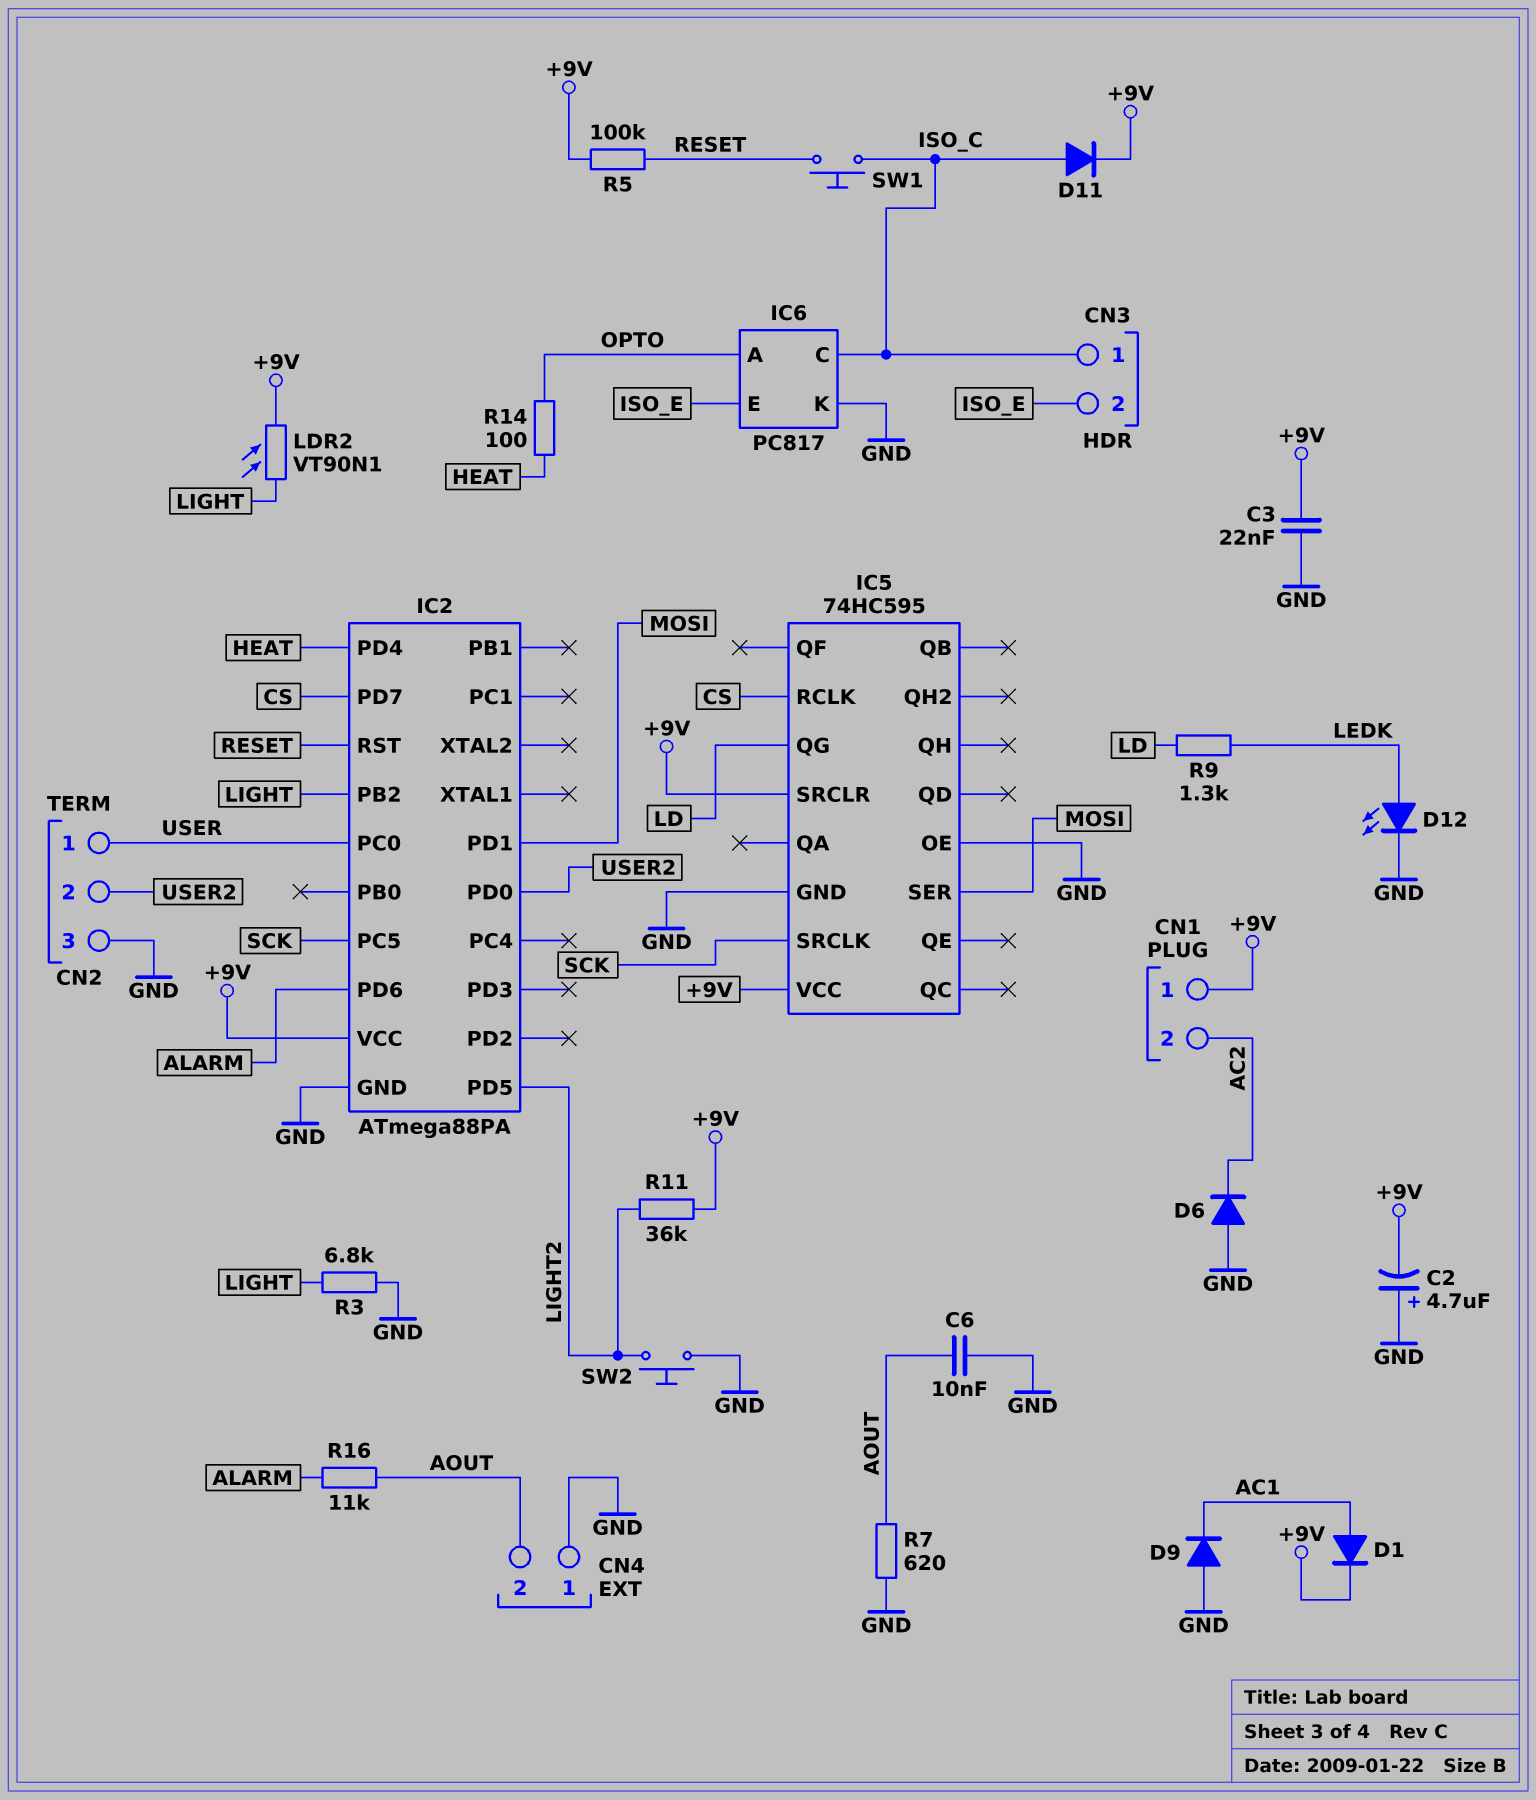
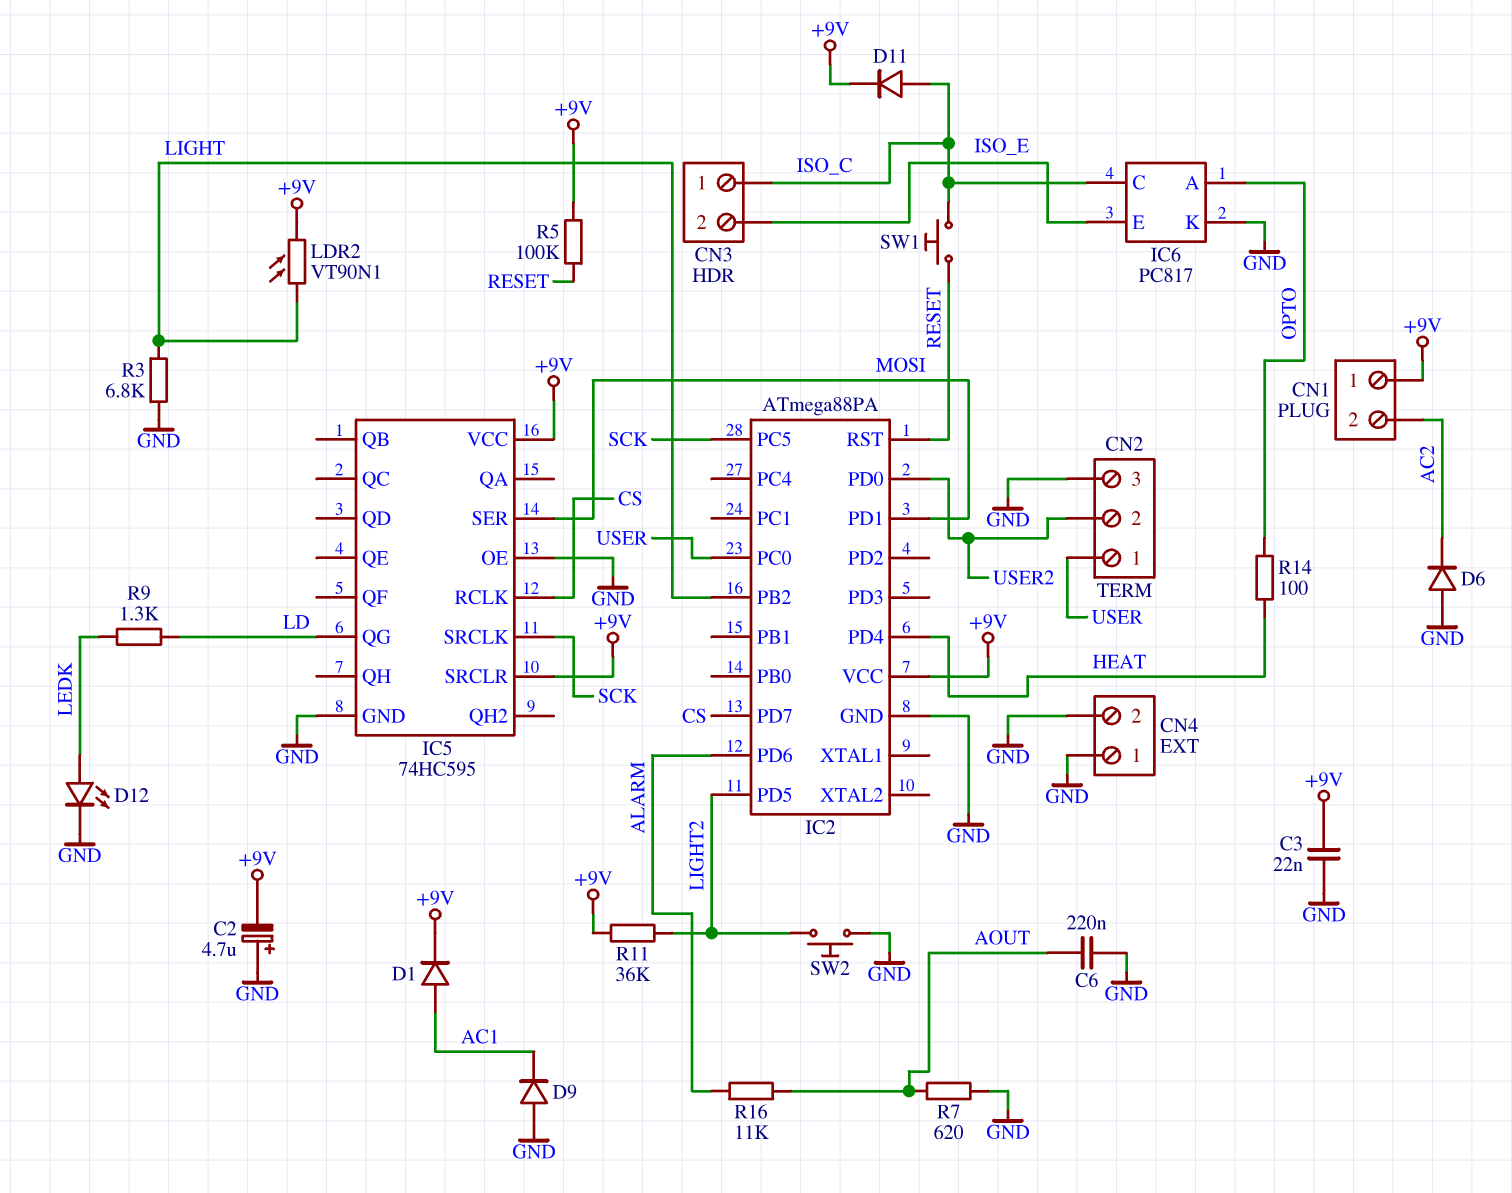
C6: 10nF (AOUT, GND) -> 220nF (AOUT, GND)
CN4 pin 2: AOUT -> GND

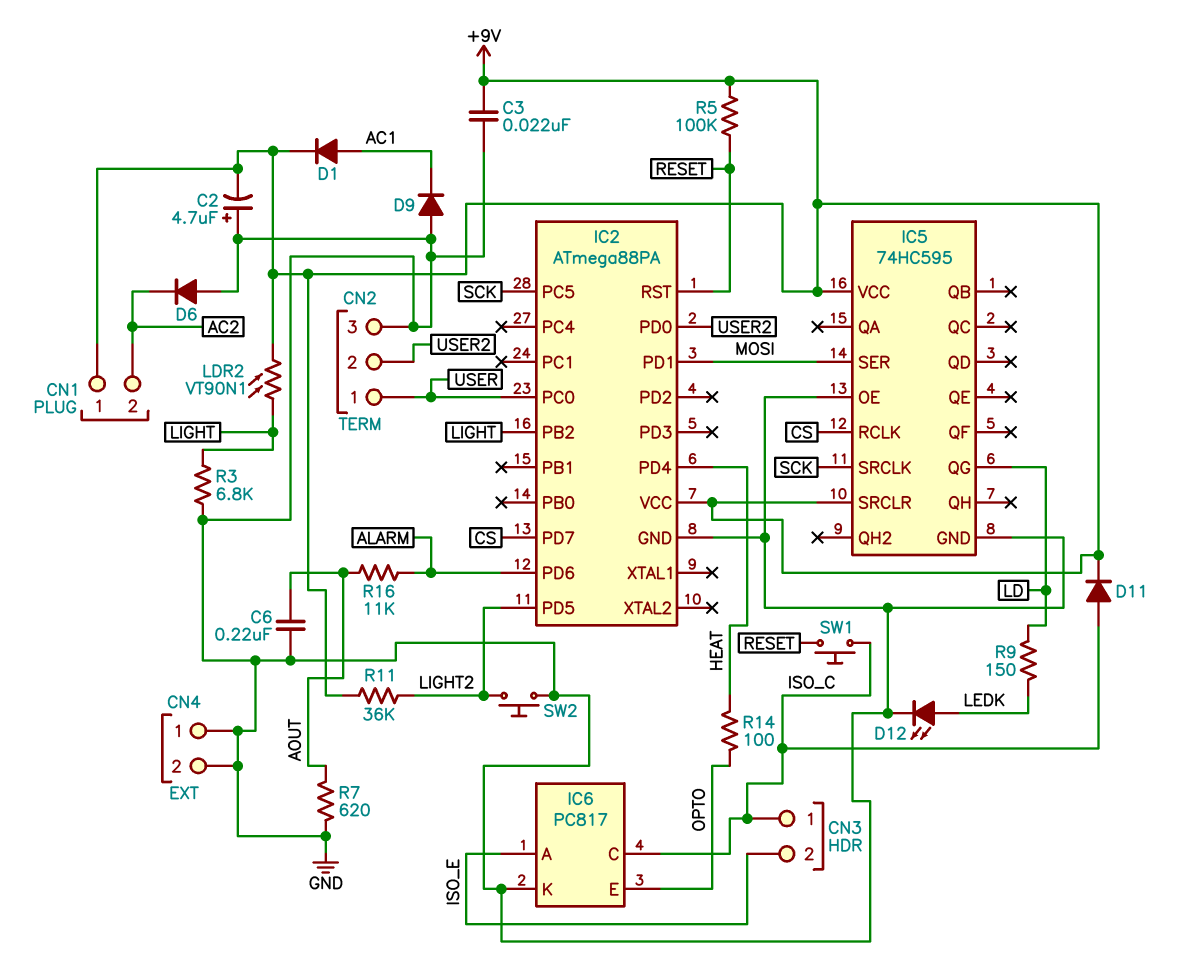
IC6 pin A: OPTO -> ISO_E
IC6 pin E: ISO_E -> OPTO
R9: 1.3k (LD, LEDK) -> 150 (LD, LEDK)

